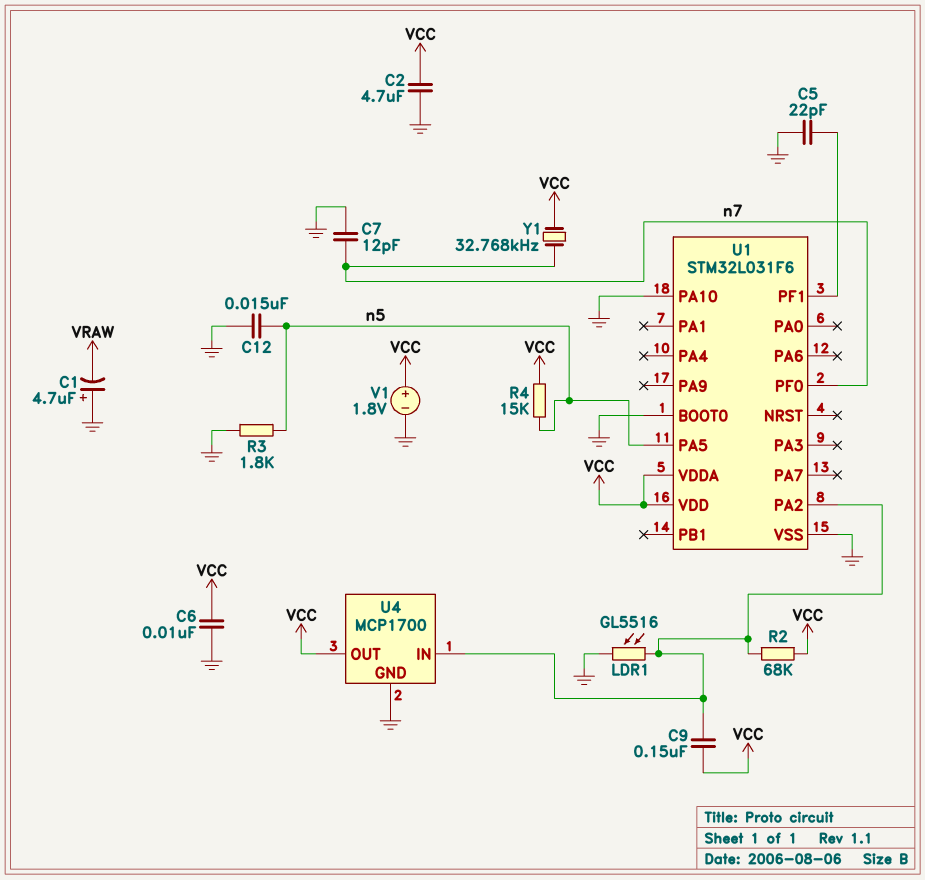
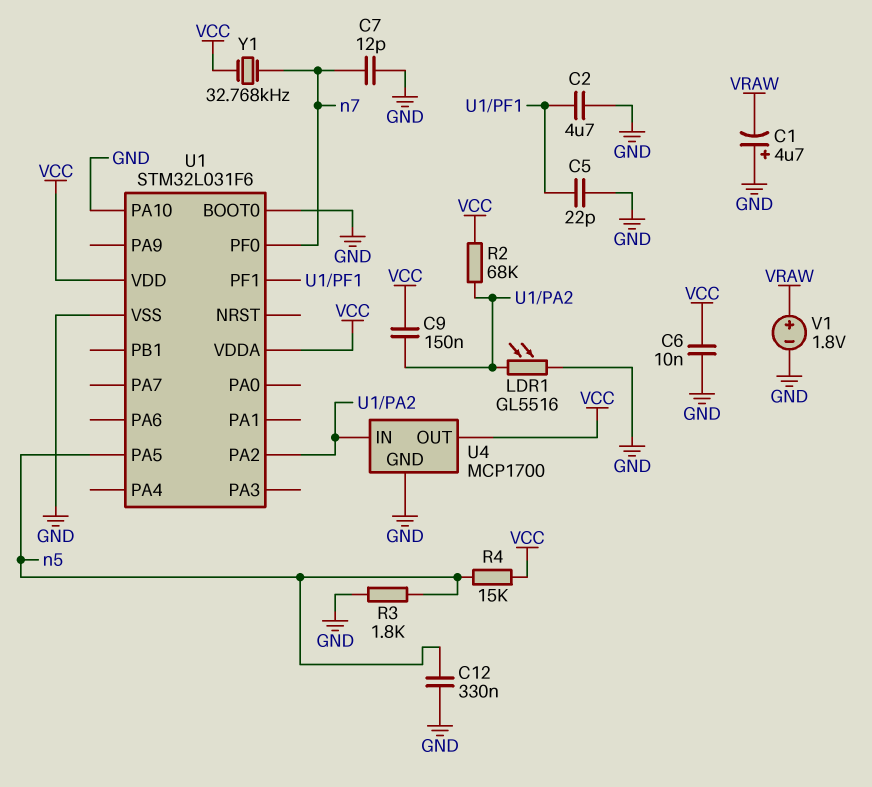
C2: 4.7uF (GND, VCC) -> 4.7uF (GND, U1/PF1)
C12: 15nF (GND, n5) -> 330nF (GND, n5)
V1: 1.8V (plus VCC, minus GND) -> 1.8V (plus VRAW, minus GND)

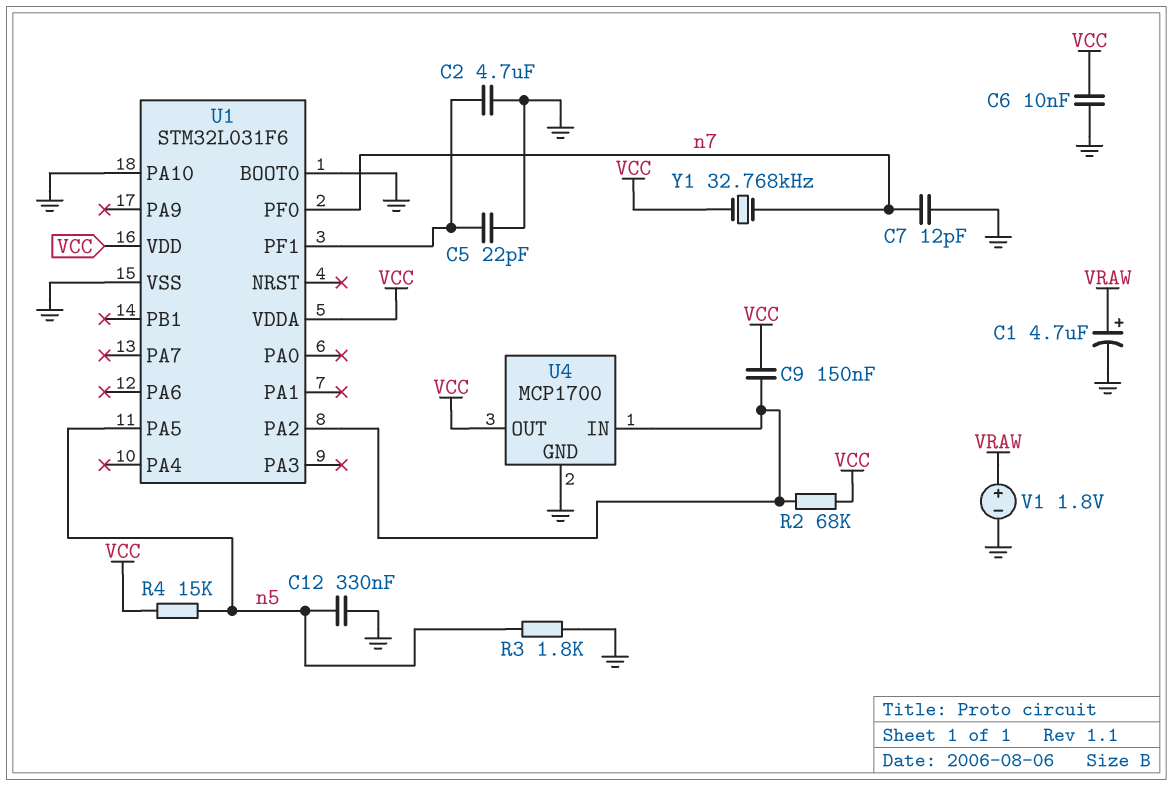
C1: 4.7uF (plus GND, minus VRAW) -> 4.7uF (plus VRAW, minus GND)
LDR1: GL5516 (GND, U1/PA2) -> none

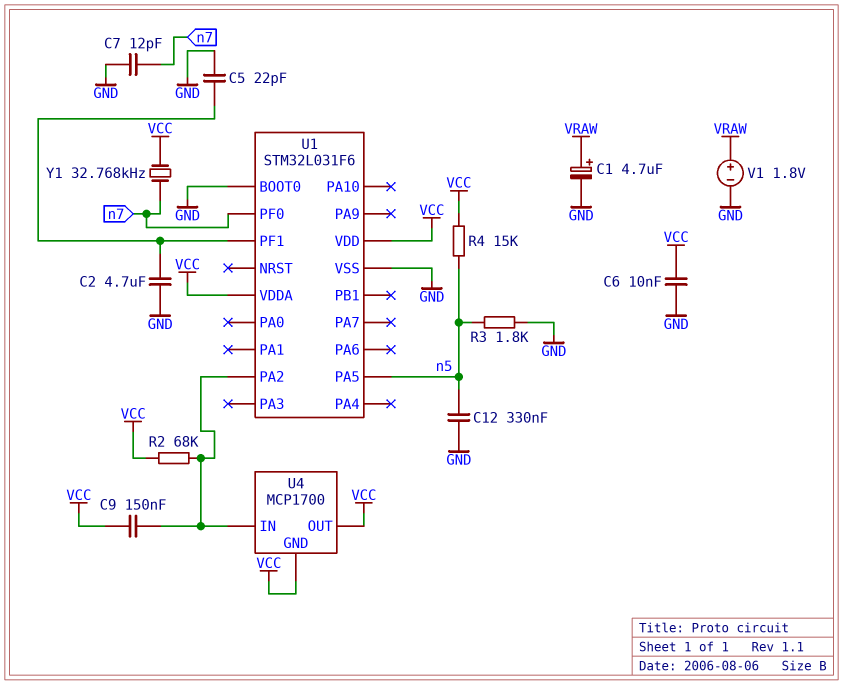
U1 pin PA10: GND -> none
U4 pin GND: GND -> VCC

